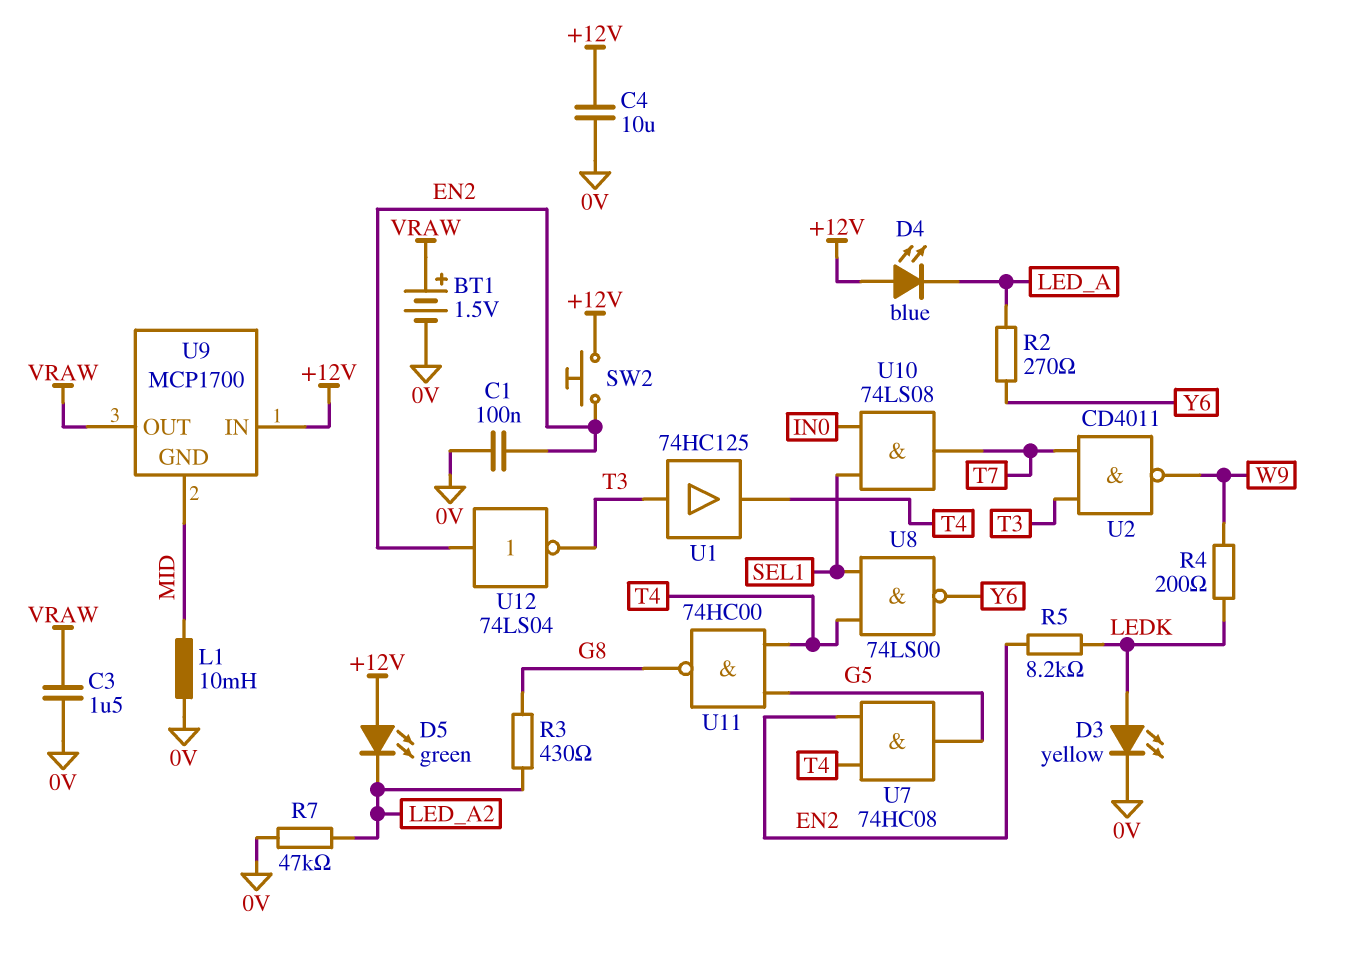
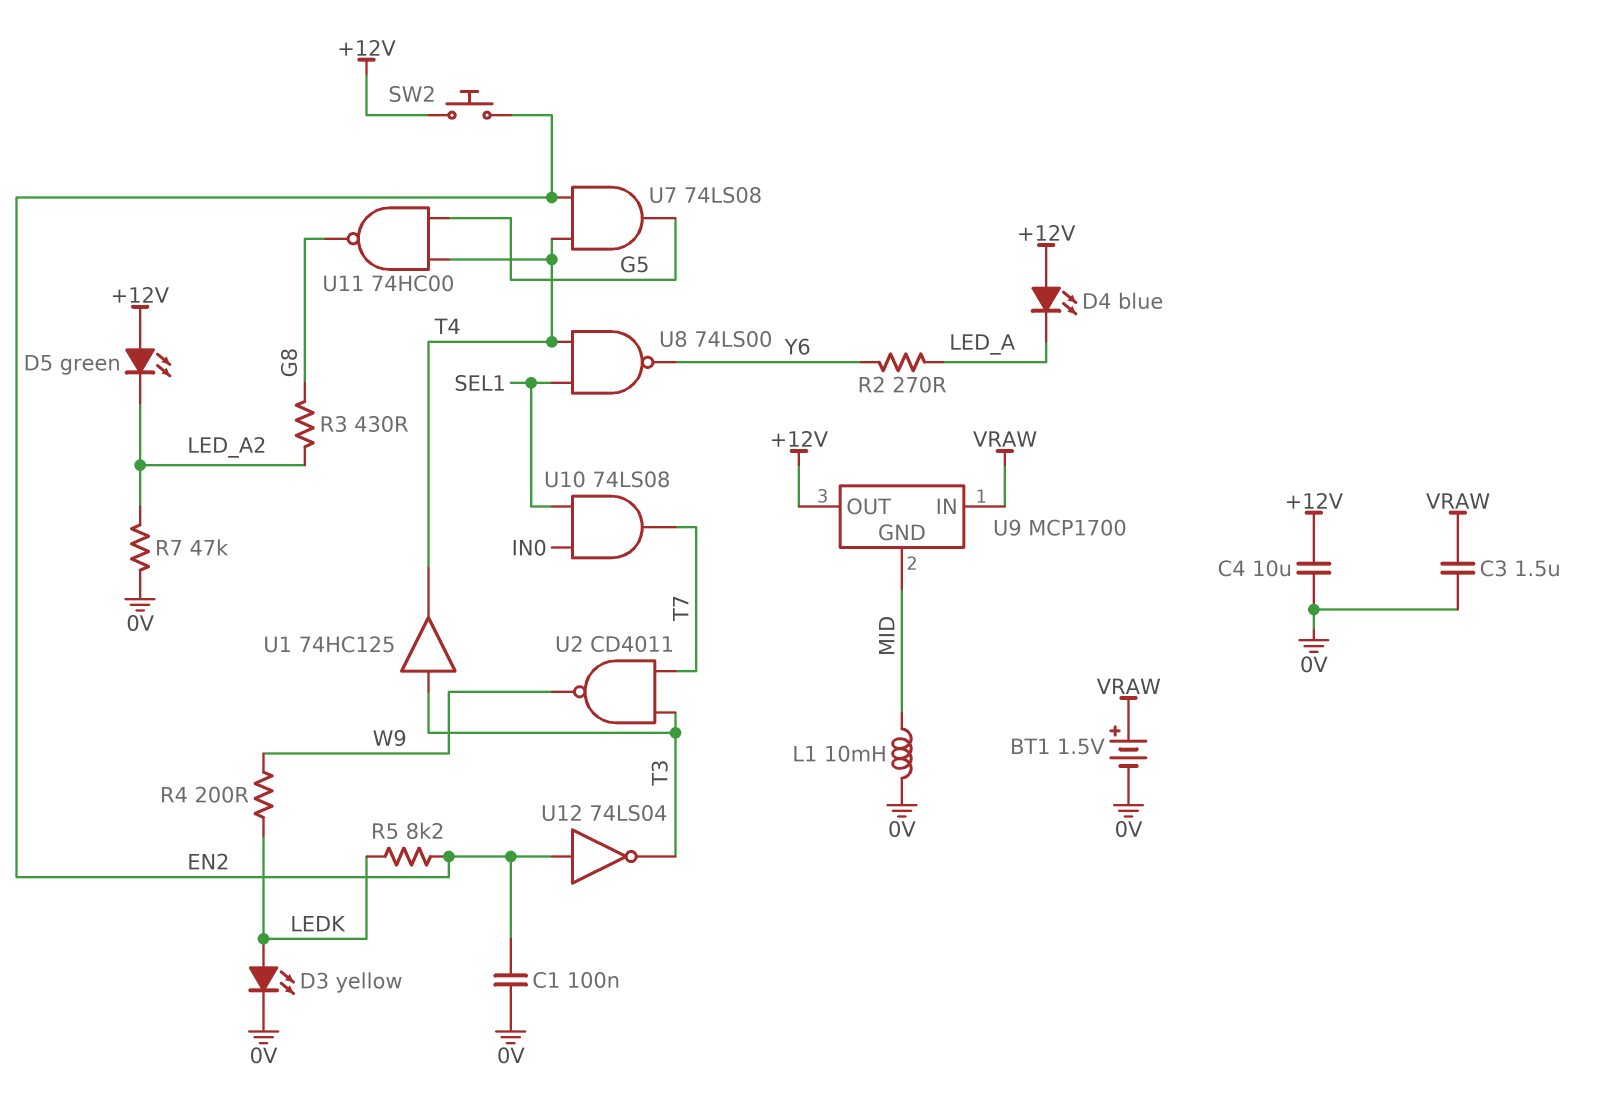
U7: AND 74HC08 (in EN2, in T4, out G5) -> AND 74LS08 (in EN2, in T4, out G5)
U9 pin IN: +12V -> VRAW
U9 pin OUT: VRAW -> +12V

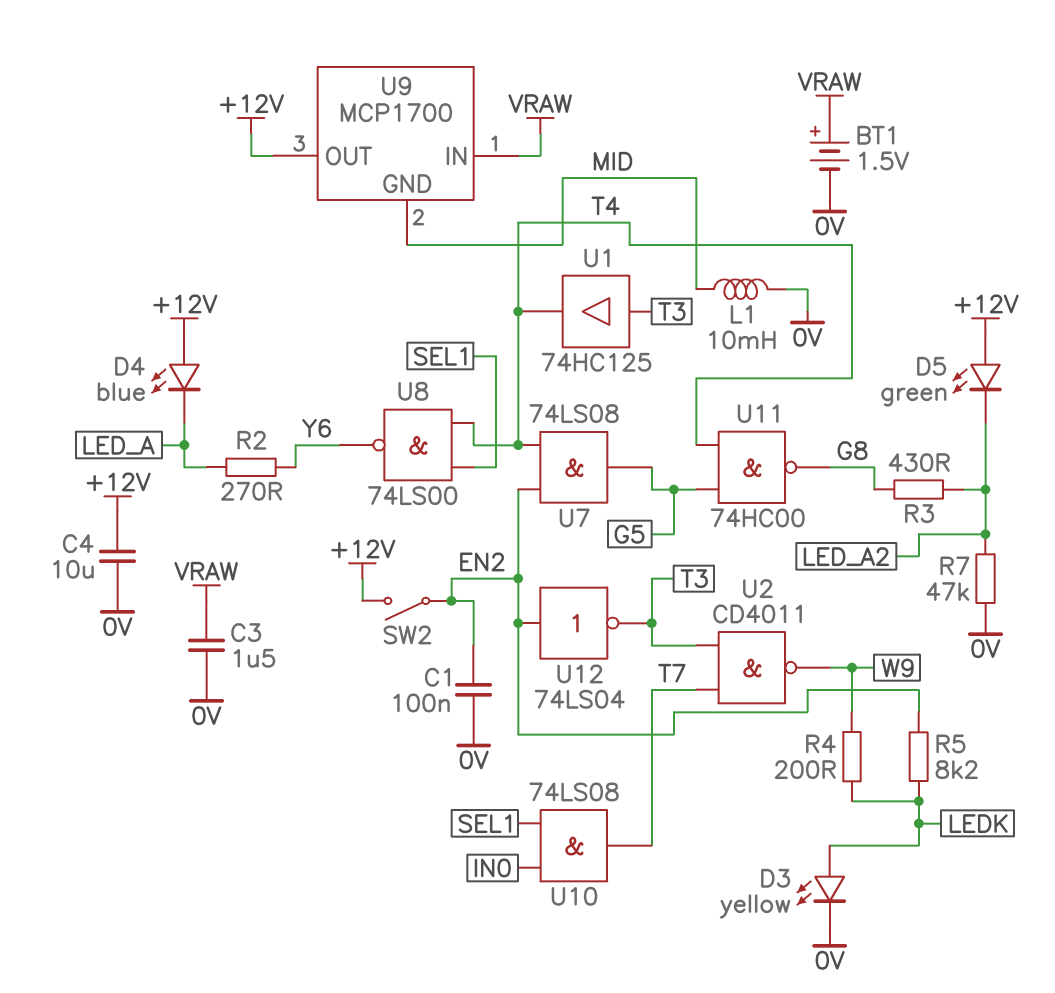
SW2: button (+12V, EN2) -> switch (+12V, EN2)

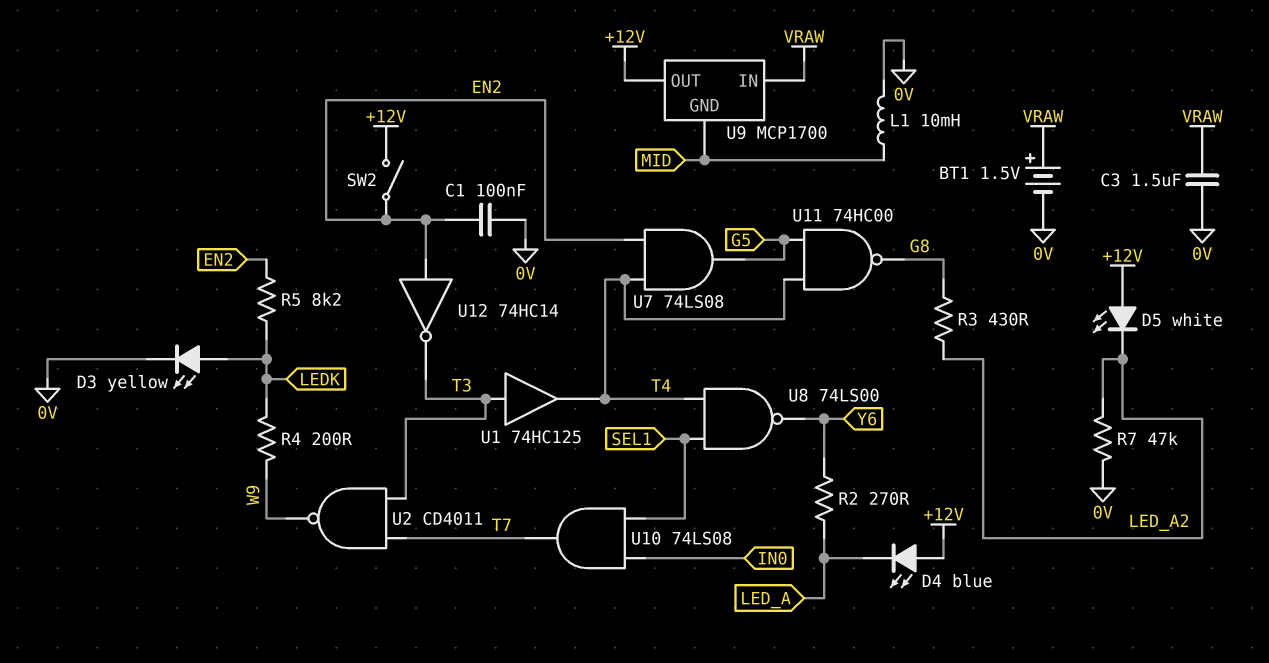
C4: 10uF (+12V, 0V) -> none
D5: LED green (A +12V, K LED_A2) -> LED white (A +12V, K LED_A2)
U12: NOT 74LS04 (in EN2, out T3) -> NOT 74HC14 (in EN2, out T3)

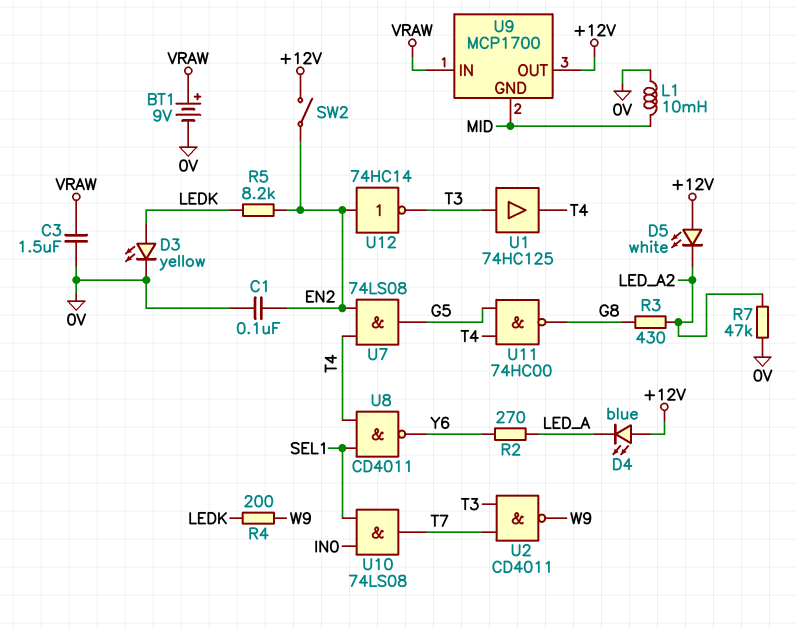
BT1: 1.5V (plus VRAW, minus 0V) -> 9V (plus VRAW, minus 0V)
U8: NAND 74LS00 (in SEL1, in T4, out Y6) -> NAND CD4011 (in SEL1, in T4, out Y6)

